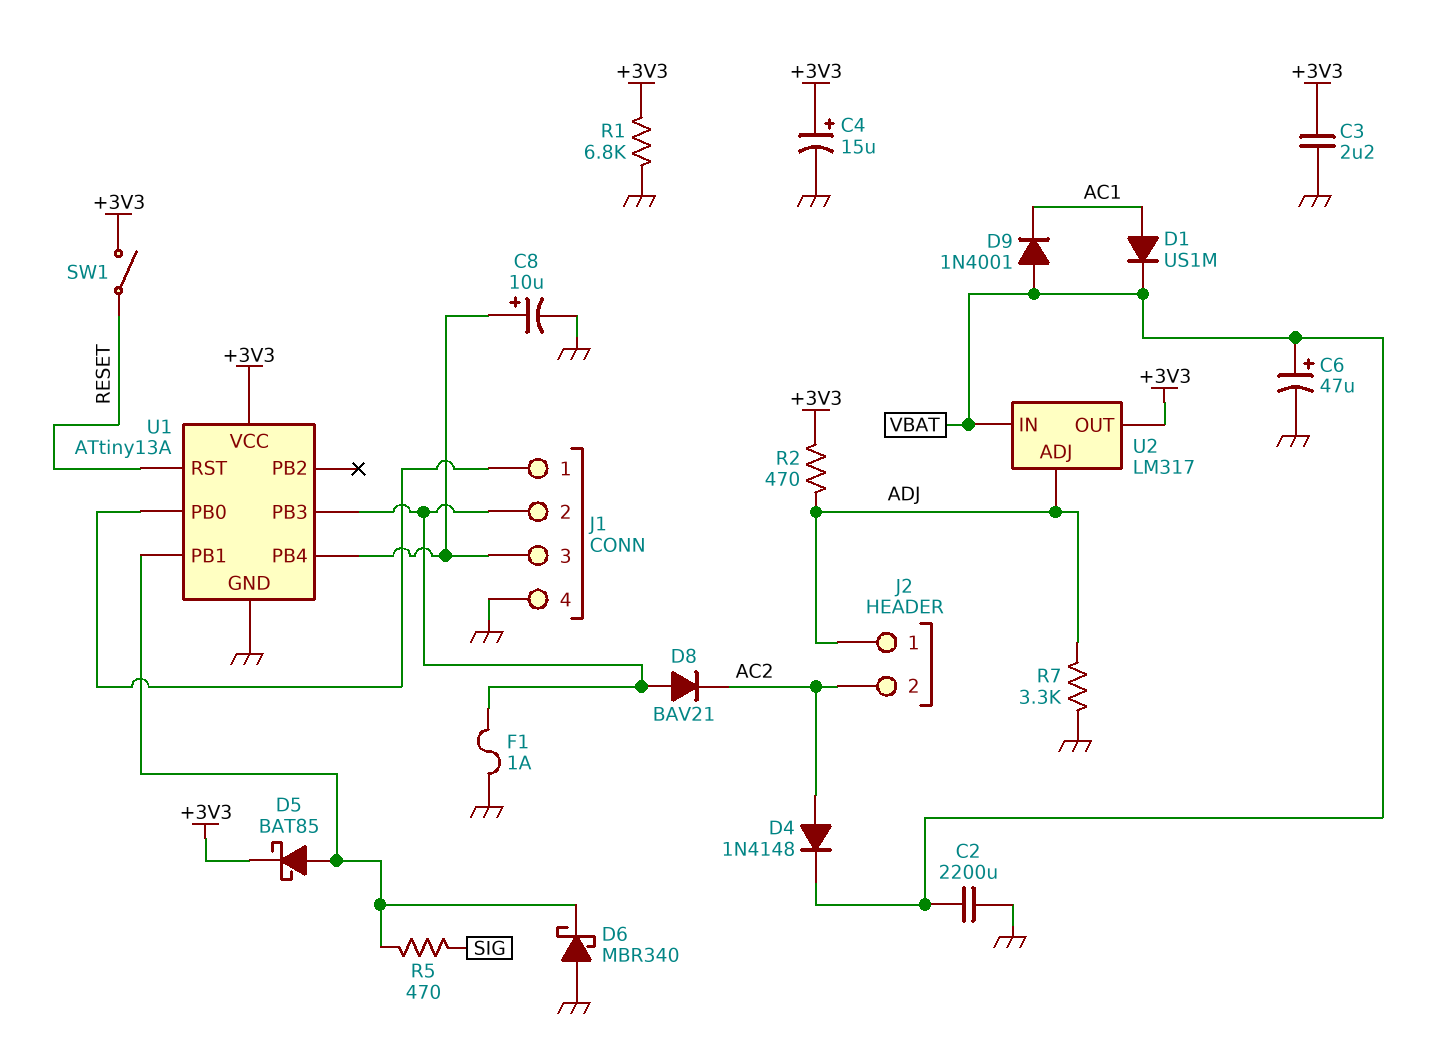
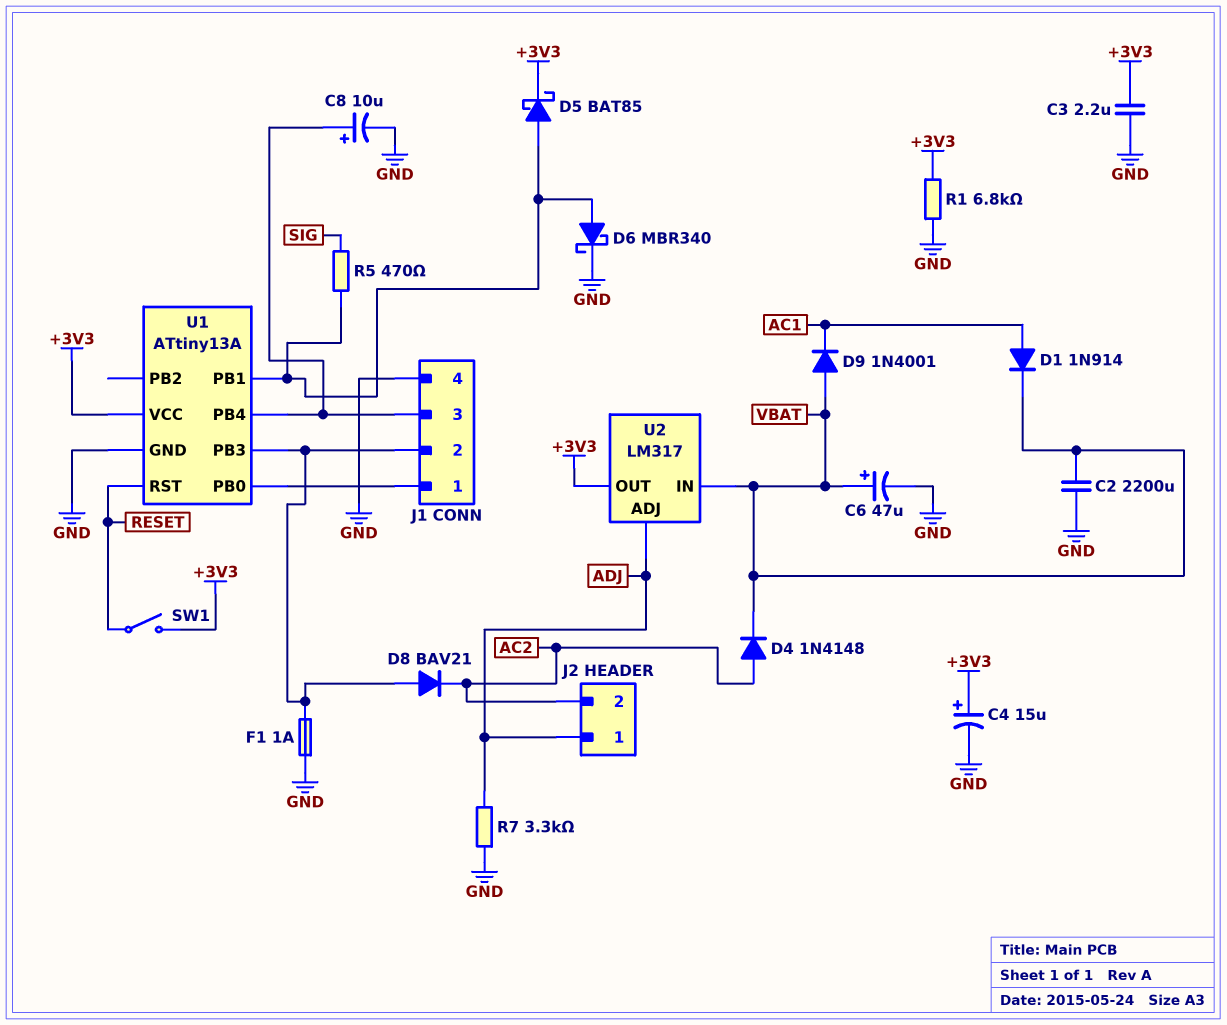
D1: diode US1M (A AC1, K VBAT) -> diode 1N914 (A AC1, K VBAT)
D6: schottky MBR340 (A GND, K U1/PB1) -> schottky MBR340 (A U1/PB1, K GND)
R2: 470 (+3V3, ADJ) -> none

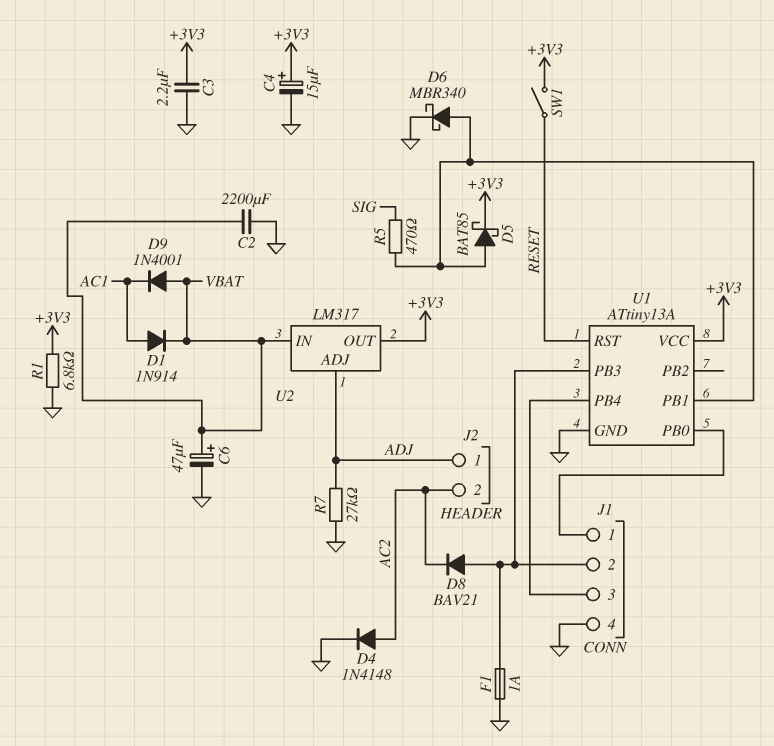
C8: 10uF (plus J1/3, minus GND) -> none
D4: diode 1N4148 (A AC2, K VBAT) -> diode 1N4148 (A AC2, K GND)
R7: 3.3k (ADJ, GND) -> 27k (ADJ, GND)

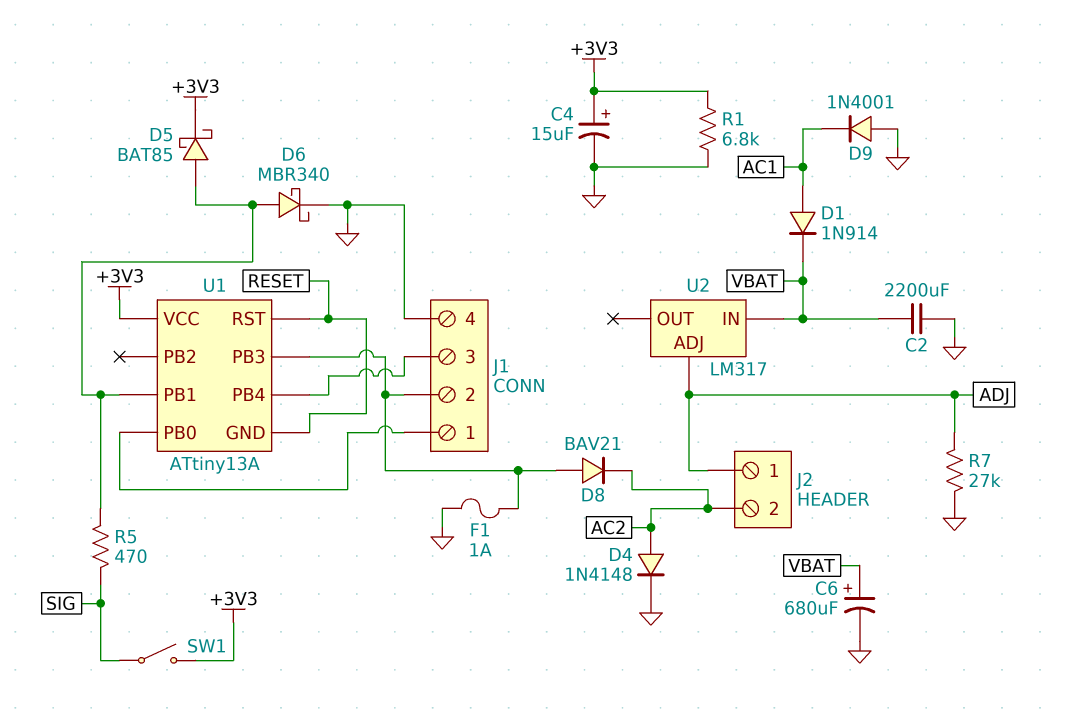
C3: 2.2uF (+3V3, GND) -> none
C6: 47uF (plus VBAT, minus GND) -> 680uF (plus VBAT, minus GND)
D9: diode 1N4001 (A VBAT, K AC1) -> diode 1N4001 (A GND, K AC1)
SW1: switch (+3V3, RESET) -> switch (+3V3, SIG)
U1 pin GND: GND -> RESET
U2 pin OUT: +3V3 -> none

